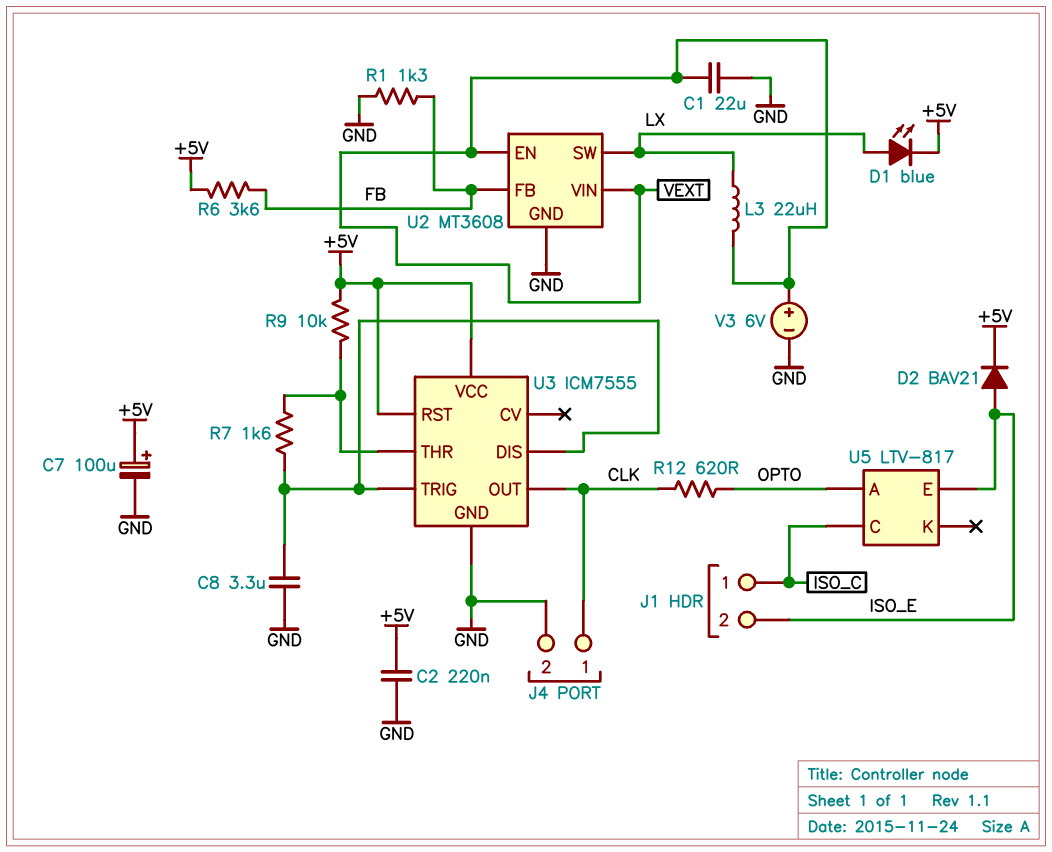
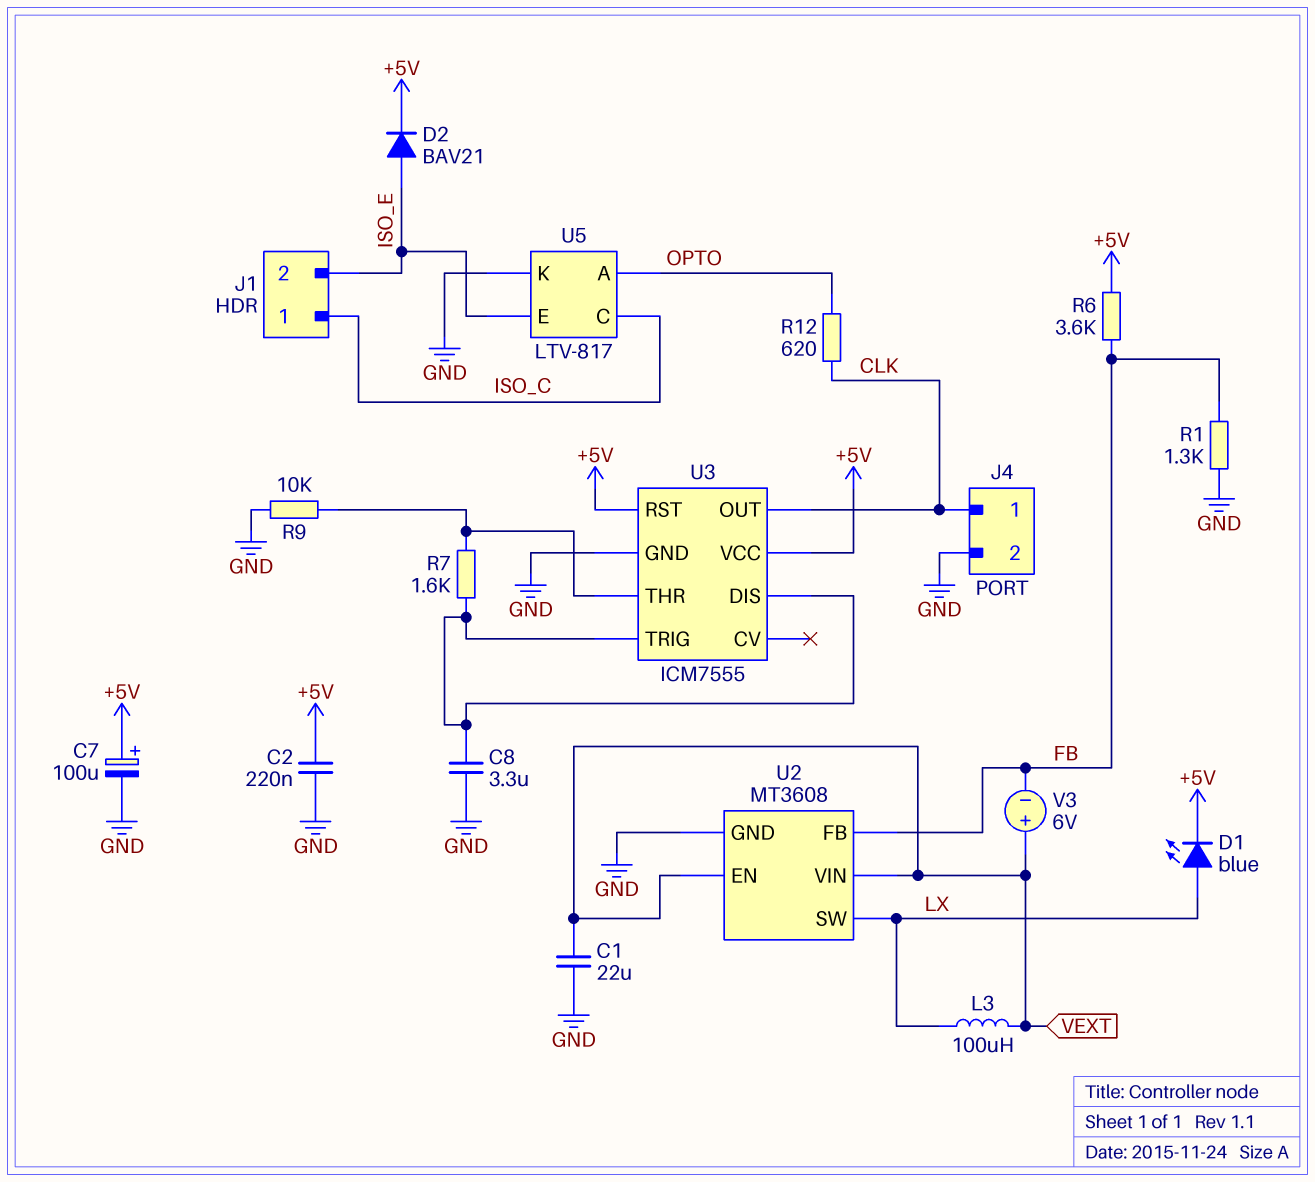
L3: 22uH (LX, VEXT) -> 100uH (LX, VEXT)
R9: 10k (+5V, U3/THR) -> 10k (GND, U3/THR)
U5 pin K: none -> GND
V3: 6V (plus VEXT, minus GND) -> 6V (plus VEXT, minus FB)

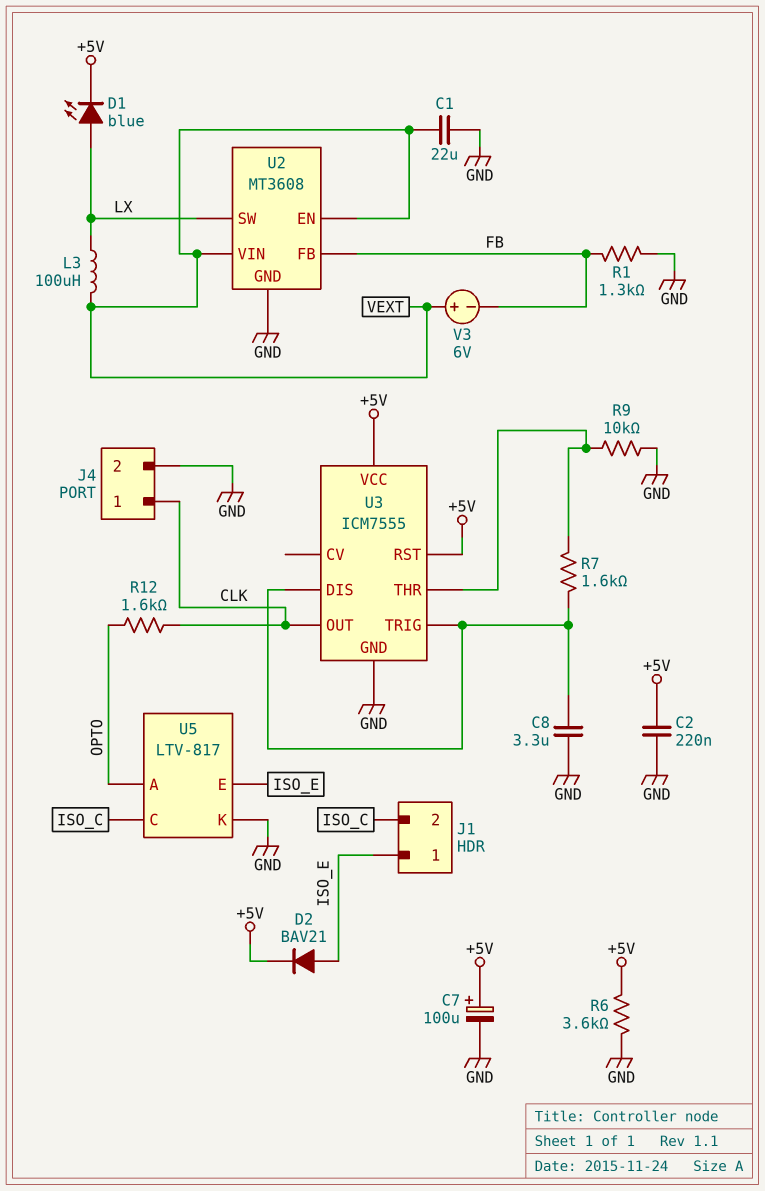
J1 pin 1: ISO_C -> ISO_E
J1 pin 2: ISO_E -> ISO_C
R6: 3.6k (+5V, FB) -> 3.6k (+5V, GND)
R12: 620 (CLK, OPTO) -> 1.6k (CLK, OPTO)

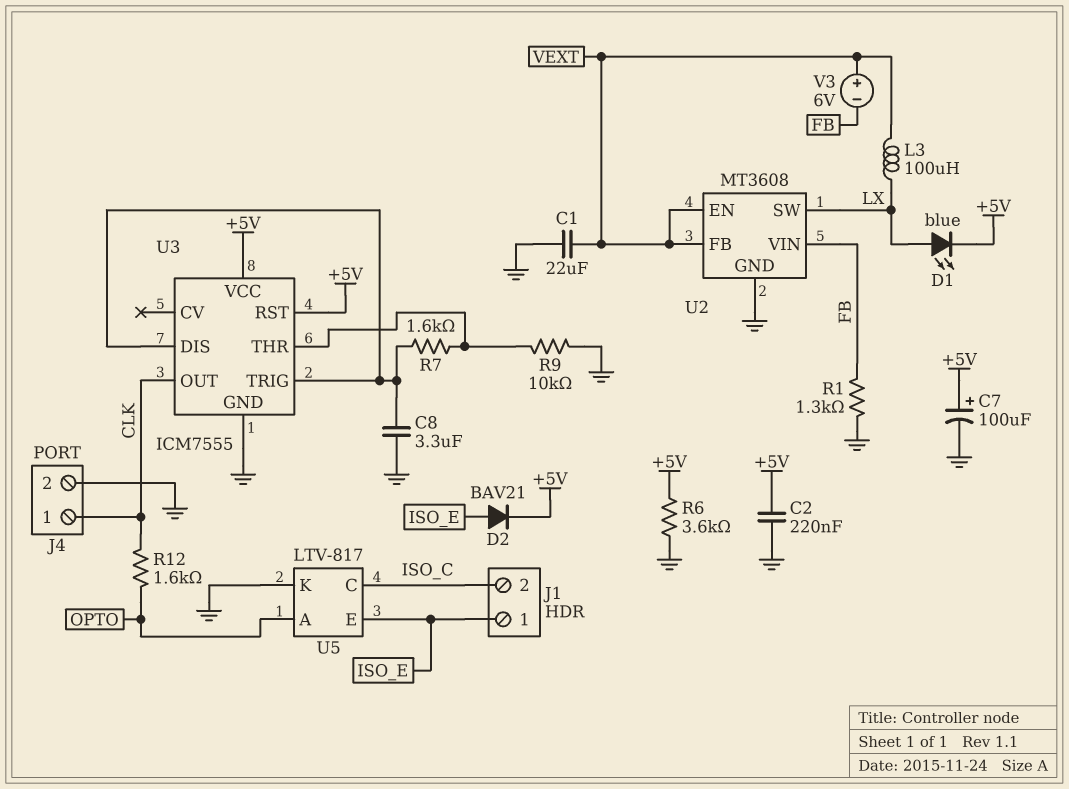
U2 pin FB: FB -> VEXT
U2 pin VIN: VEXT -> FB

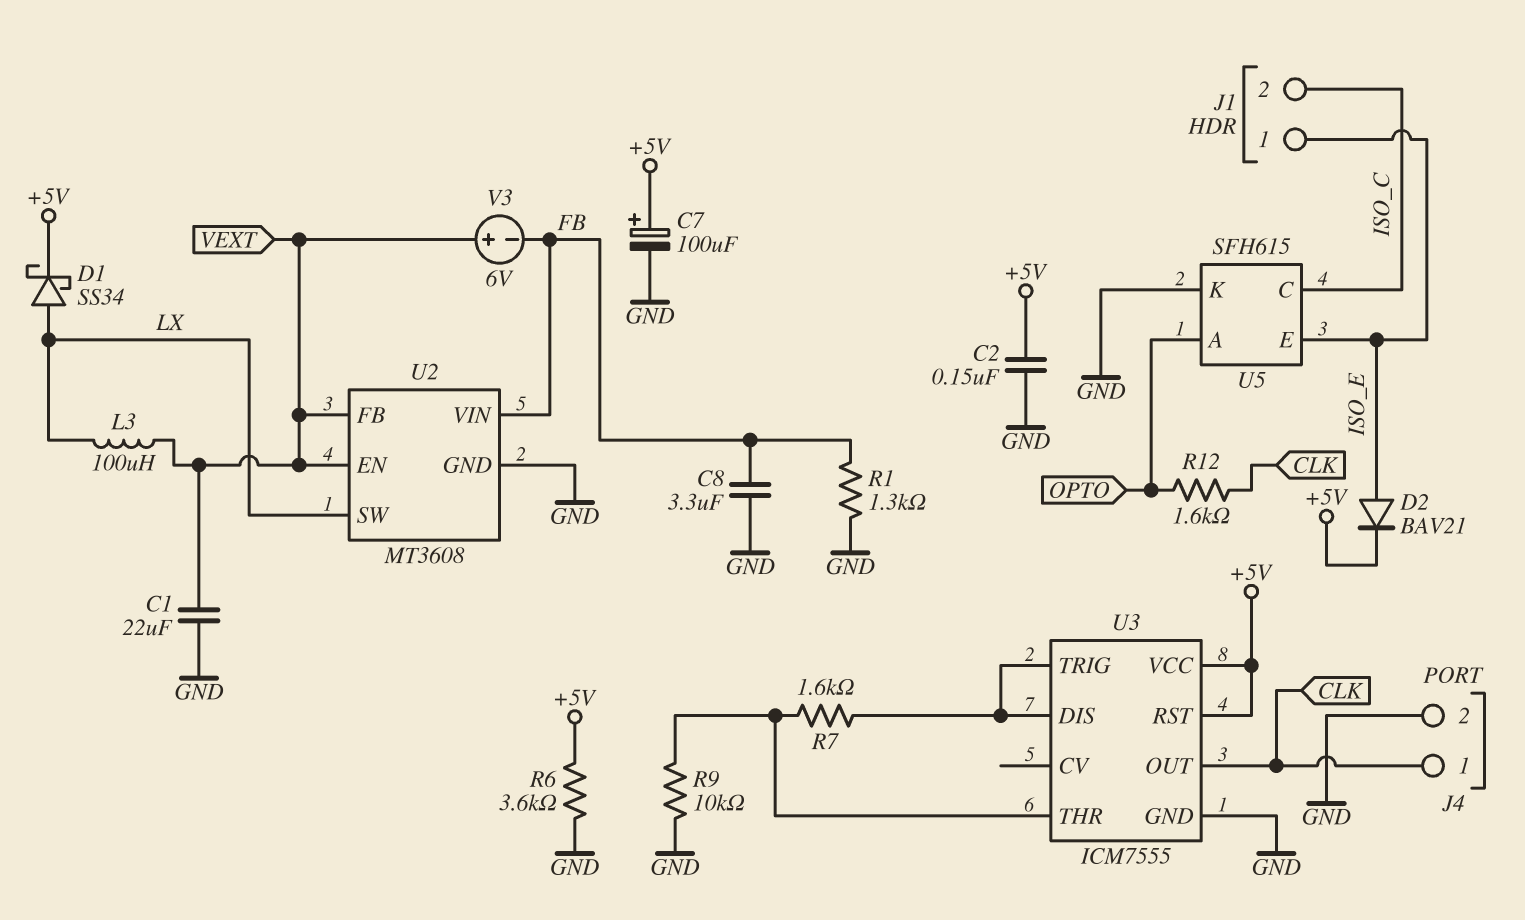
C2: 220nF (+5V, GND) -> 150nF (+5V, GND)
C8: 3.3uF (GND, U3/DIS) -> 3.3uF (FB, GND)
D1: LED blue (A LX, K +5V) -> schottky SS34 (A LX, K +5V)
U5: LTV-817 -> SFH615

